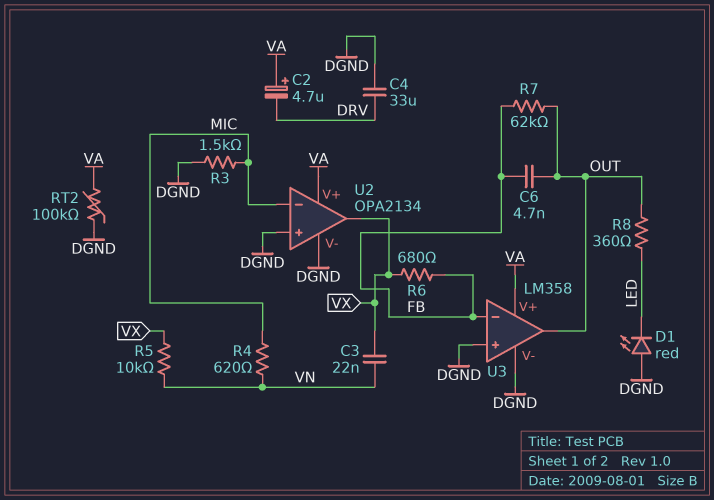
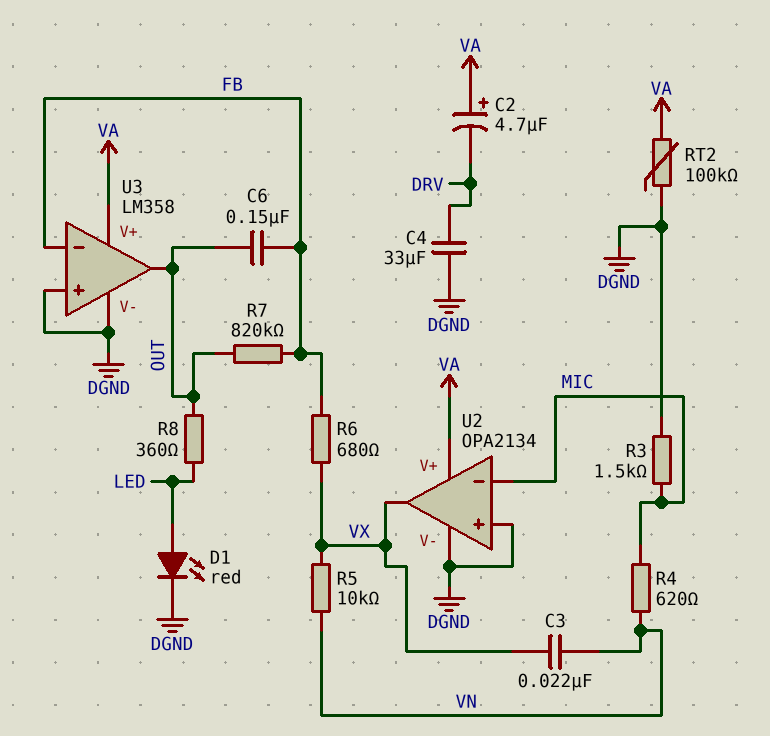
C6: 4.7nF (FB, OUT) -> 150nF (FB, OUT)
D1: LED red (A DGND, K LED) -> LED red (A LED, K DGND)
R7: 62k (FB, OUT) -> 820k (FB, OUT)

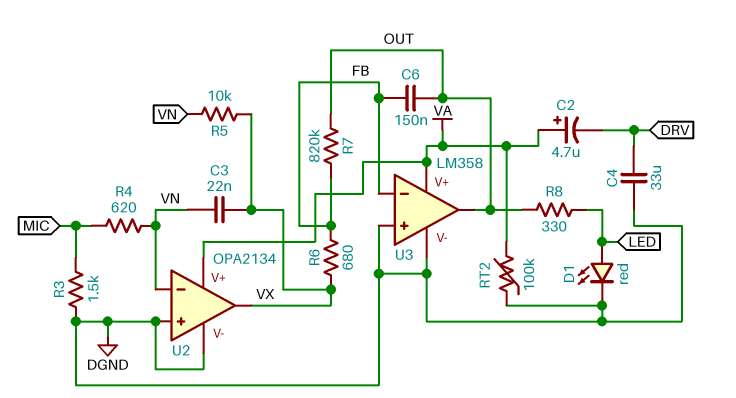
R8: 360 (LED, OUT) -> 330 (LED, OUT)
U2 pin in-: MIC -> VN

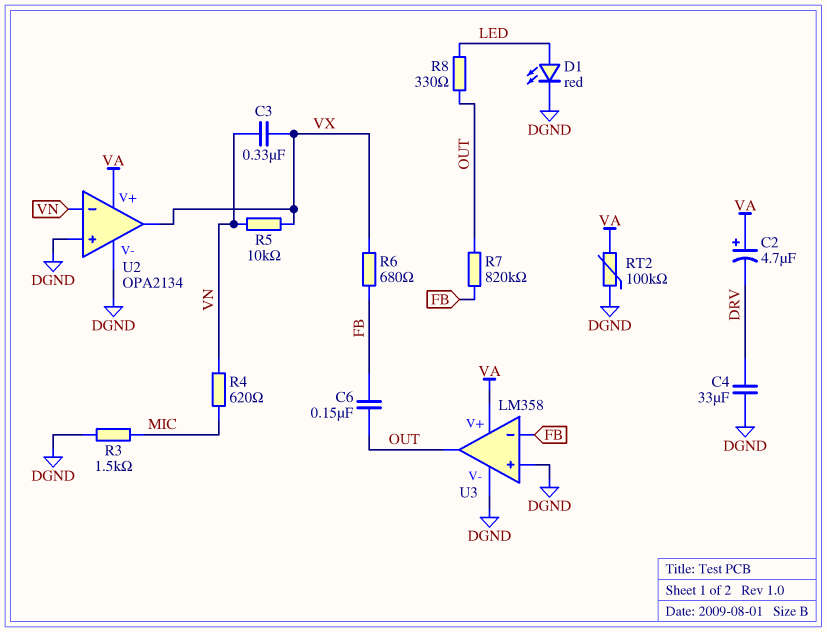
C3: 22nF (VN, VX) -> 330nF (VN, VX)

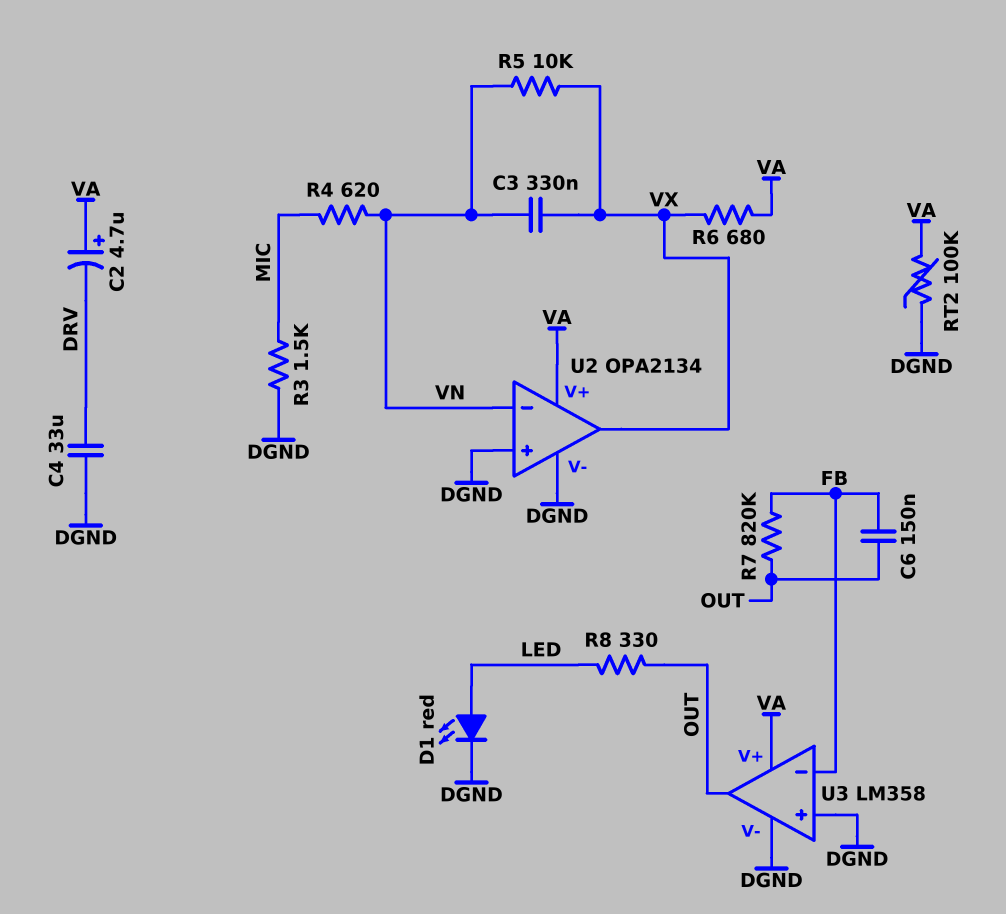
R6: 680 (FB, VX) -> 680 (VA, VX)

